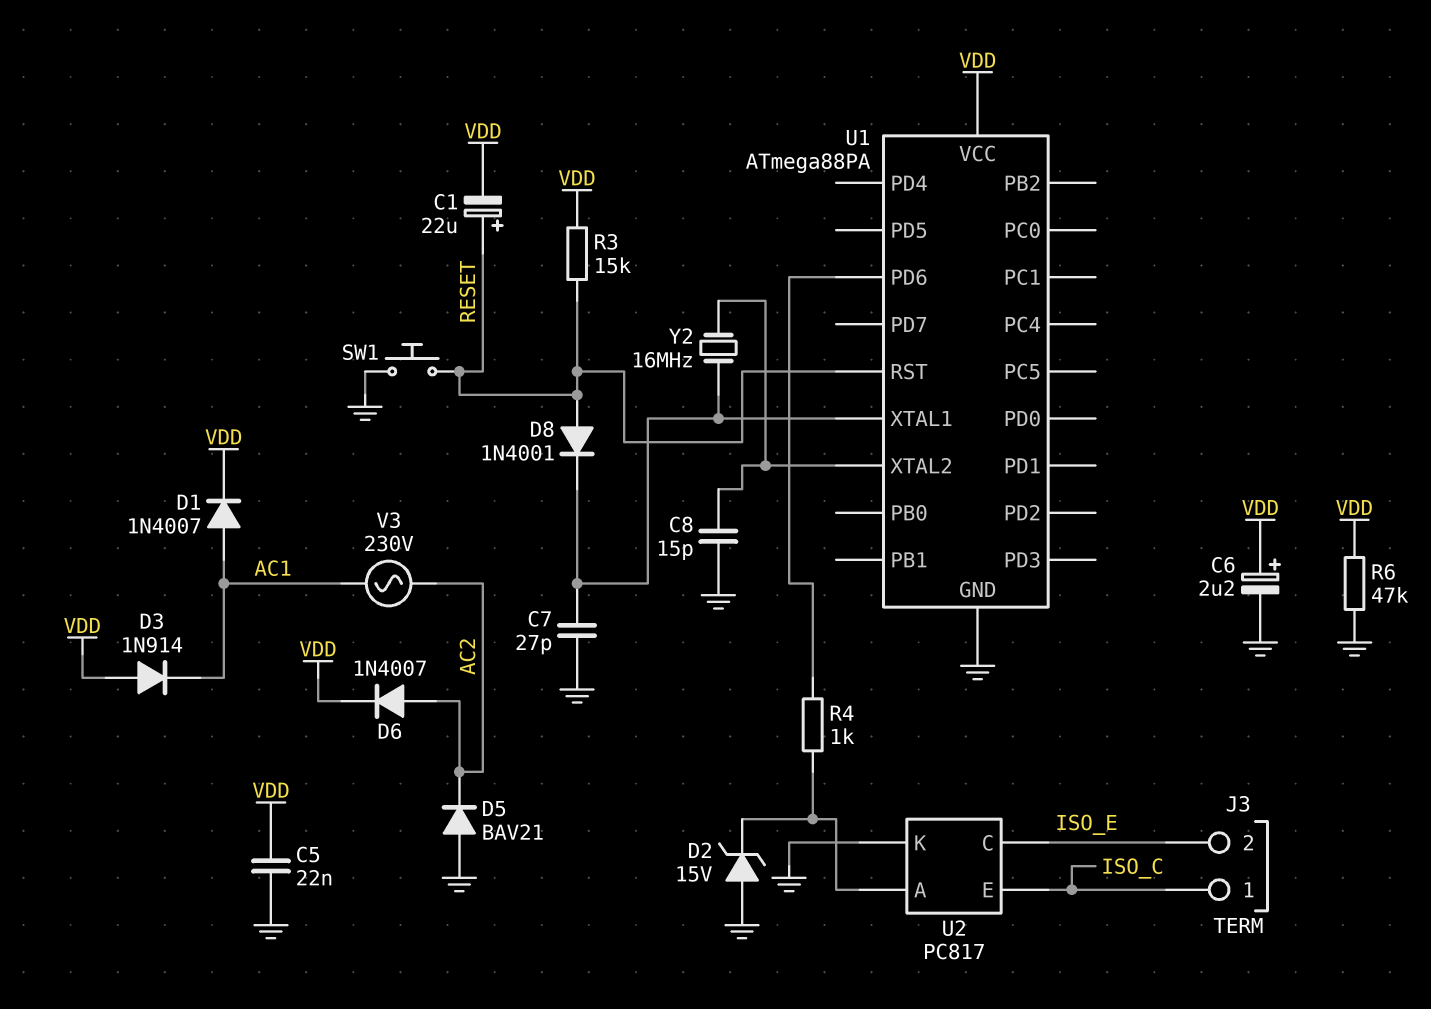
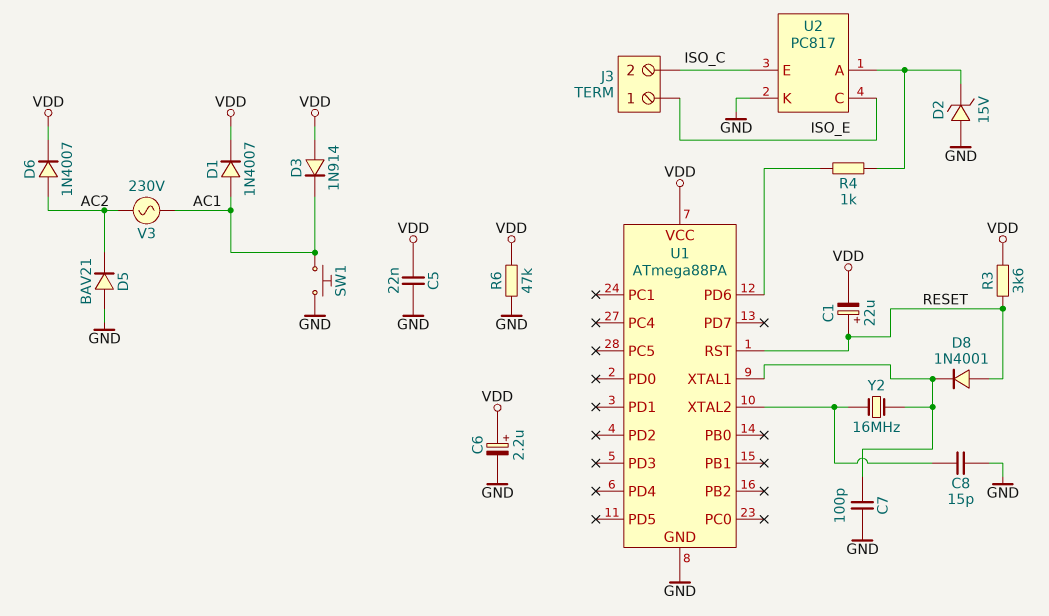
C7: 27pF (GND, U1/XTAL1) -> 100pF (GND, U1/XTAL1)
J3 pin 1: ISO_C -> ISO_E
J3 pin 2: ISO_E -> ISO_C
R3: 15k (RESET, VDD) -> 3.6k (RESET, VDD)
SW1: button (GND, RESET) -> button (AC1, GND)

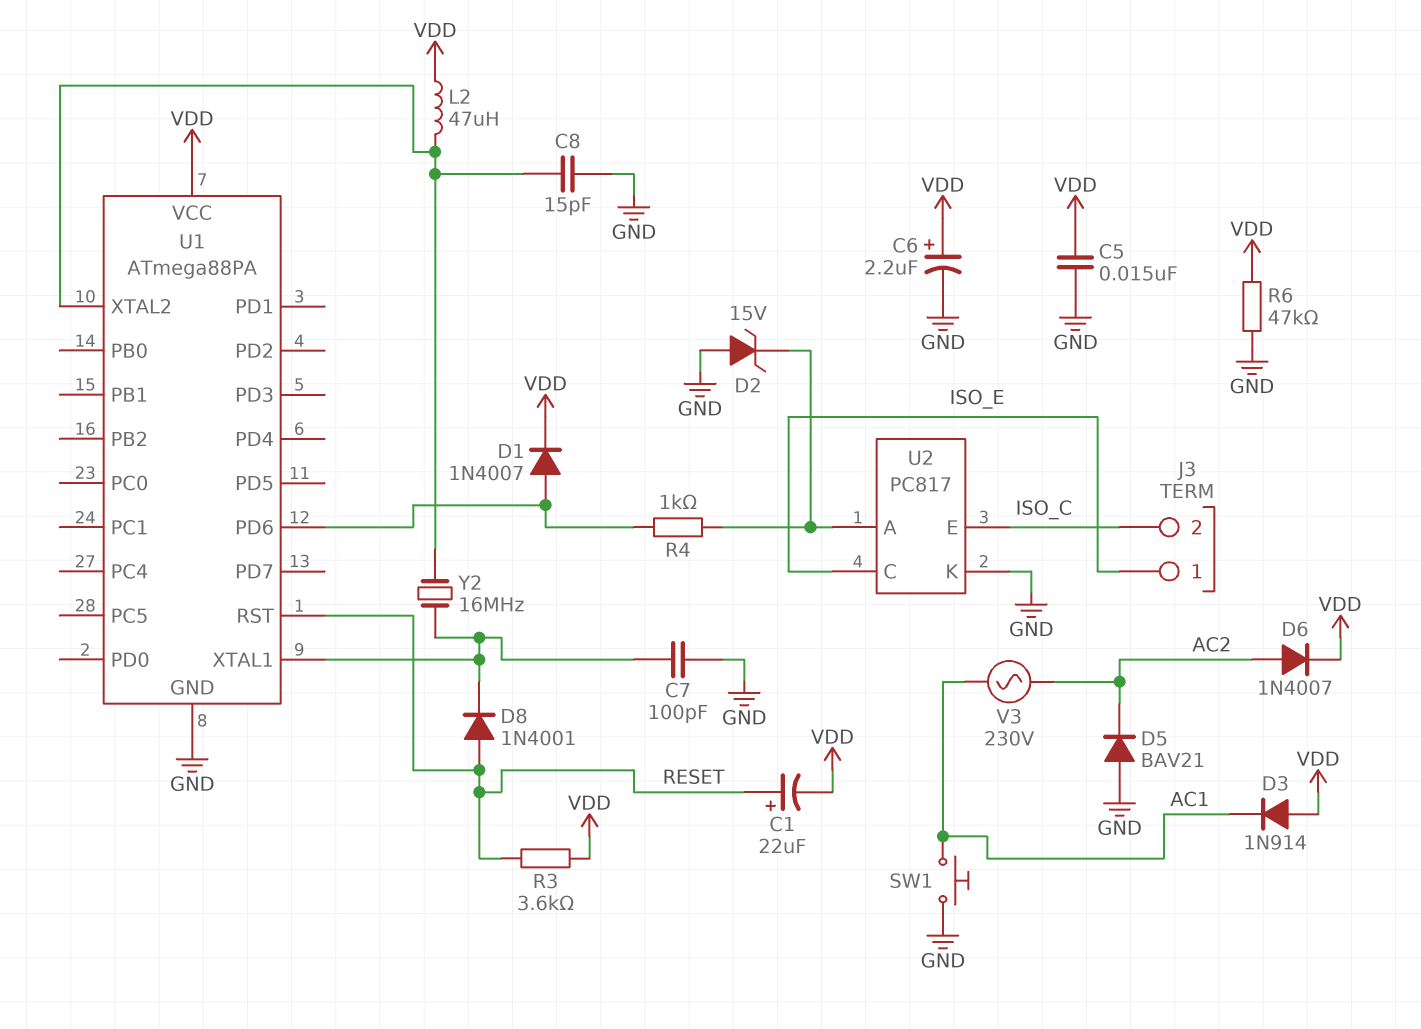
C5: 22nF (GND, VDD) -> 15nF (GND, VDD)
D1: diode 1N4007 (A AC1, K VDD) -> diode 1N4007 (A U1/PD6, K VDD)
L2: none -> 47uH (U1/XTAL2, VDD)

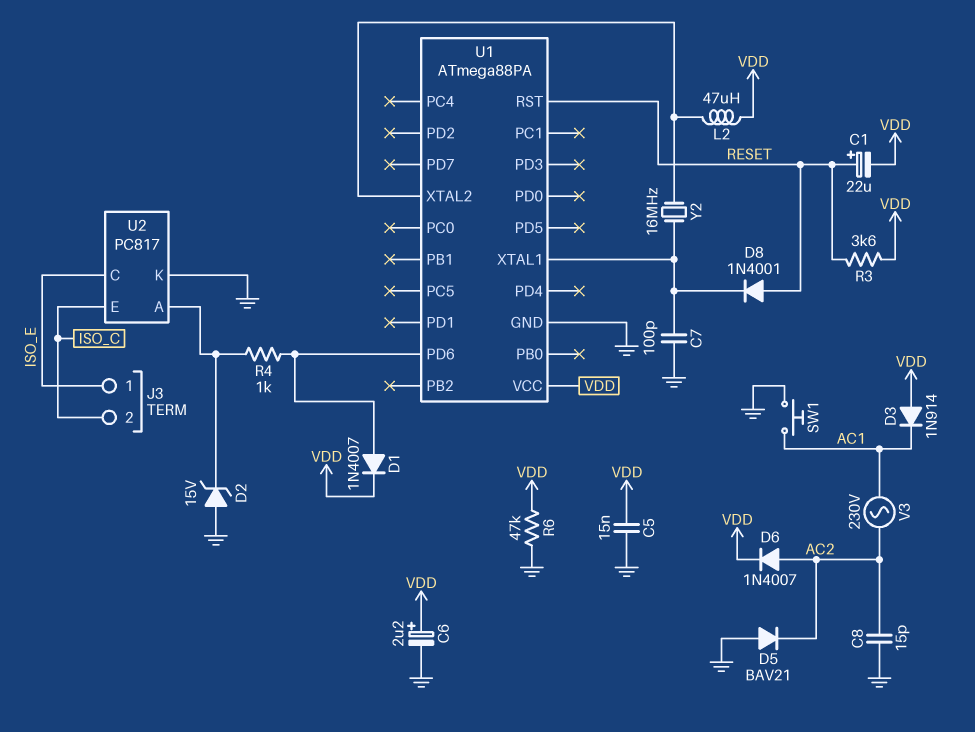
C8: 15pF (GND, U1/XTAL2) -> 15pF (AC2, GND)

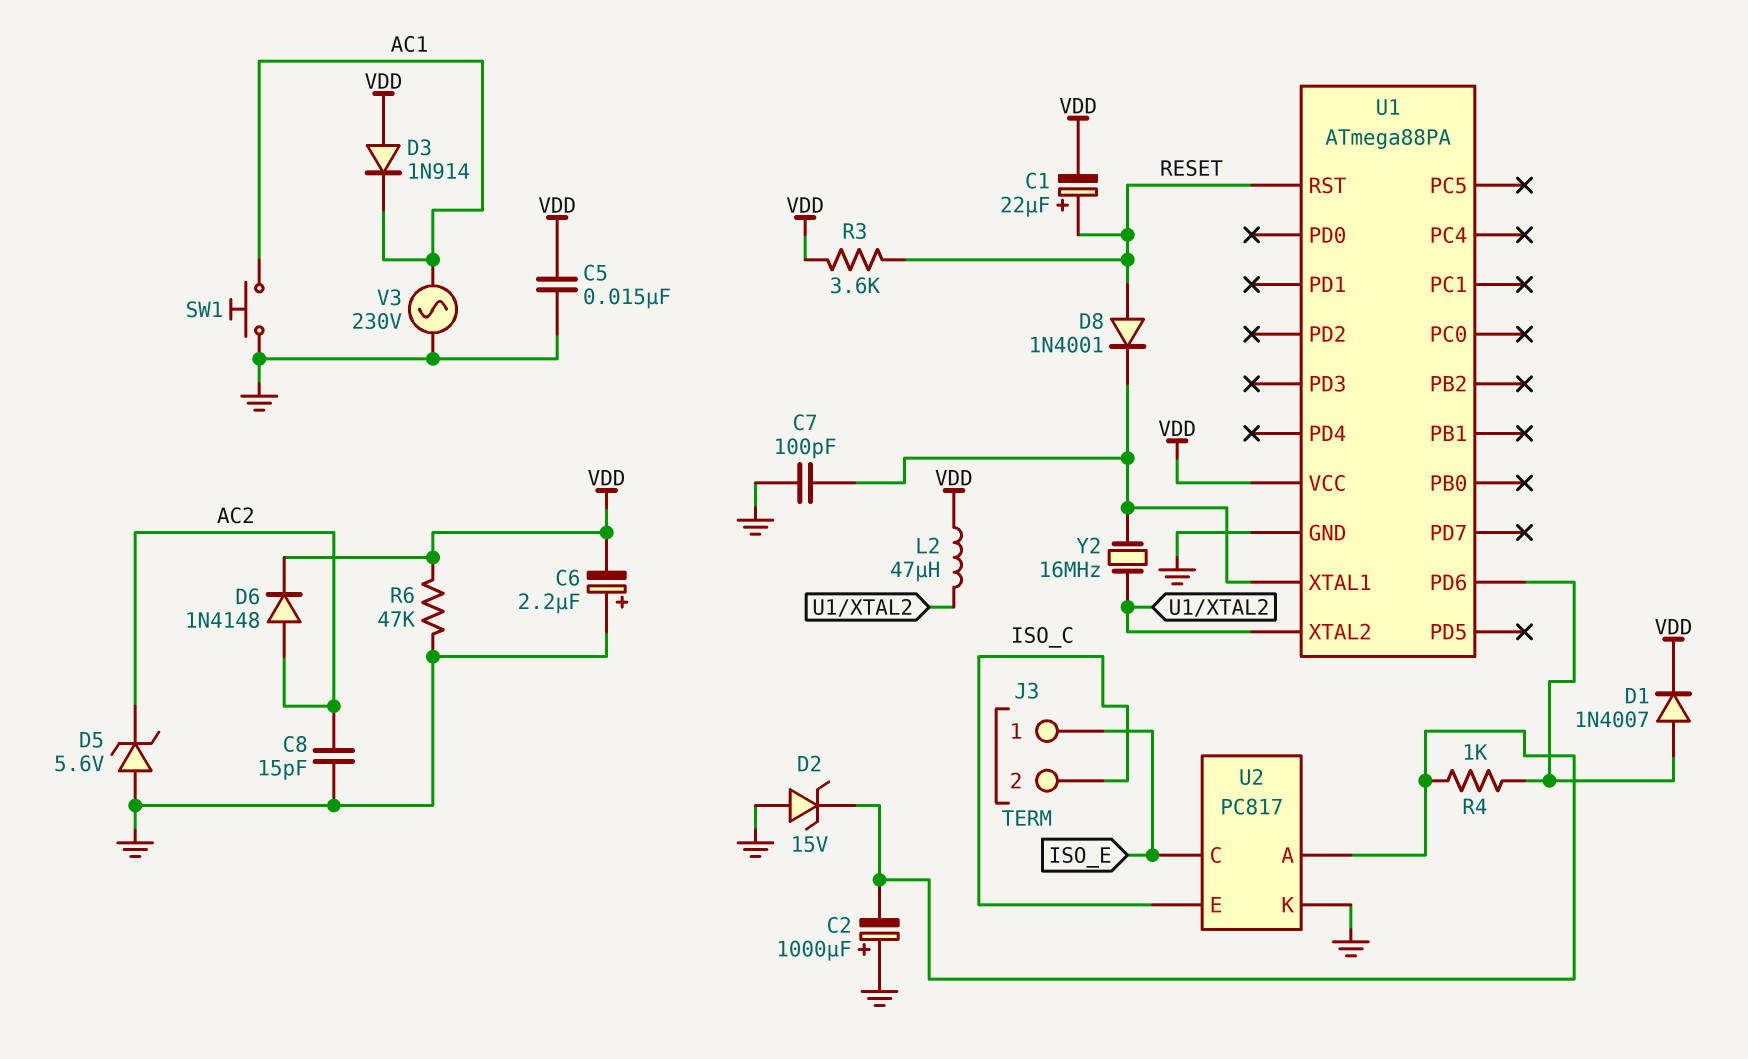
C2: none -> 1000uF (plus GND, minus U2/A)
C6: 2.2uF (plus VDD, minus GND) -> 2.2uF (plus GND, minus VDD)
D5: diode BAV21 (A GND, K AC2) -> zener 5.6V (A GND, K AC2)
D6: diode 1N4007 (A AC2, K VDD) -> diode 1N4148 (A AC2, K VDD)
V3: AC 230V (AC1, AC2) -> AC 230V (AC1, GND)

